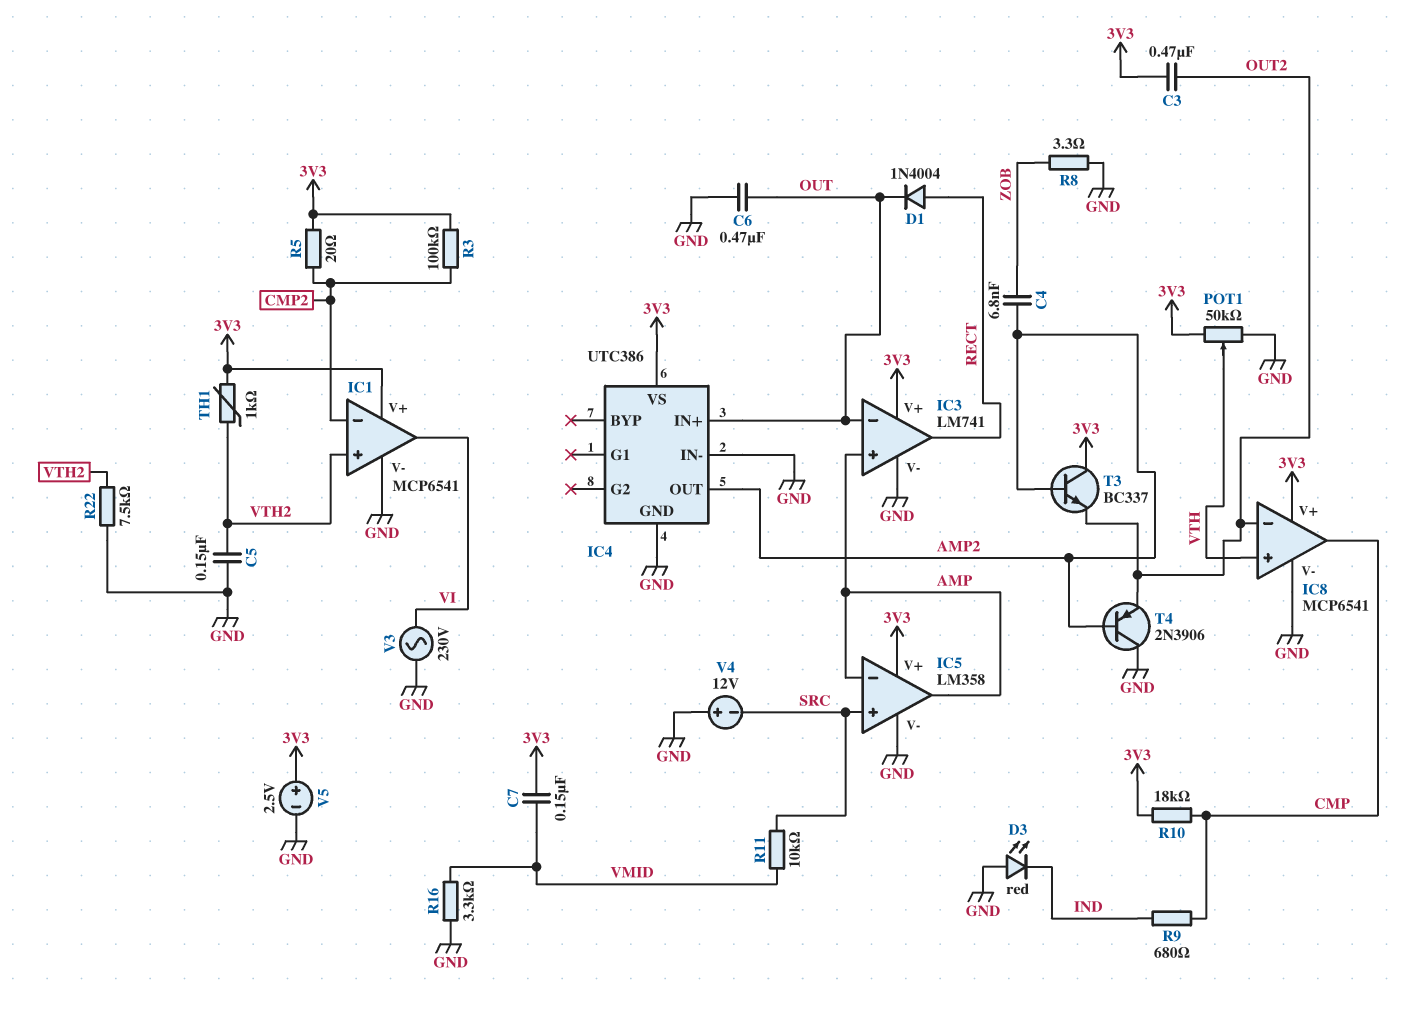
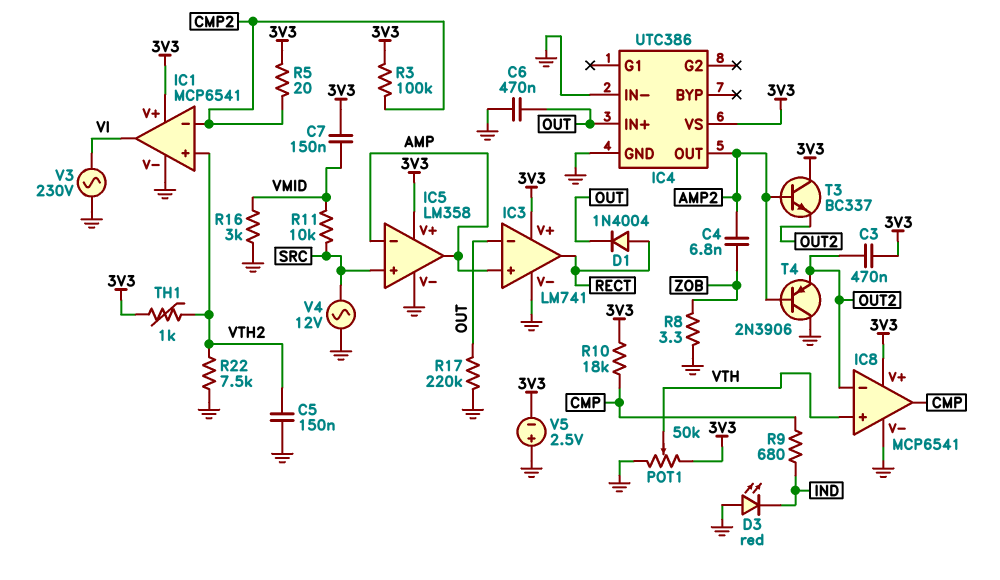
R16: 3.3k (GND, VMID) -> 3k (GND, VMID)
R17: none -> 220k (GND, OUT)
V4: 12V (plus GND, minus SRC) -> AC 12V (GND, SRC)
V5: 2.5V (plus 3V3, minus GND) -> 2.5V (plus GND, minus 3V3)

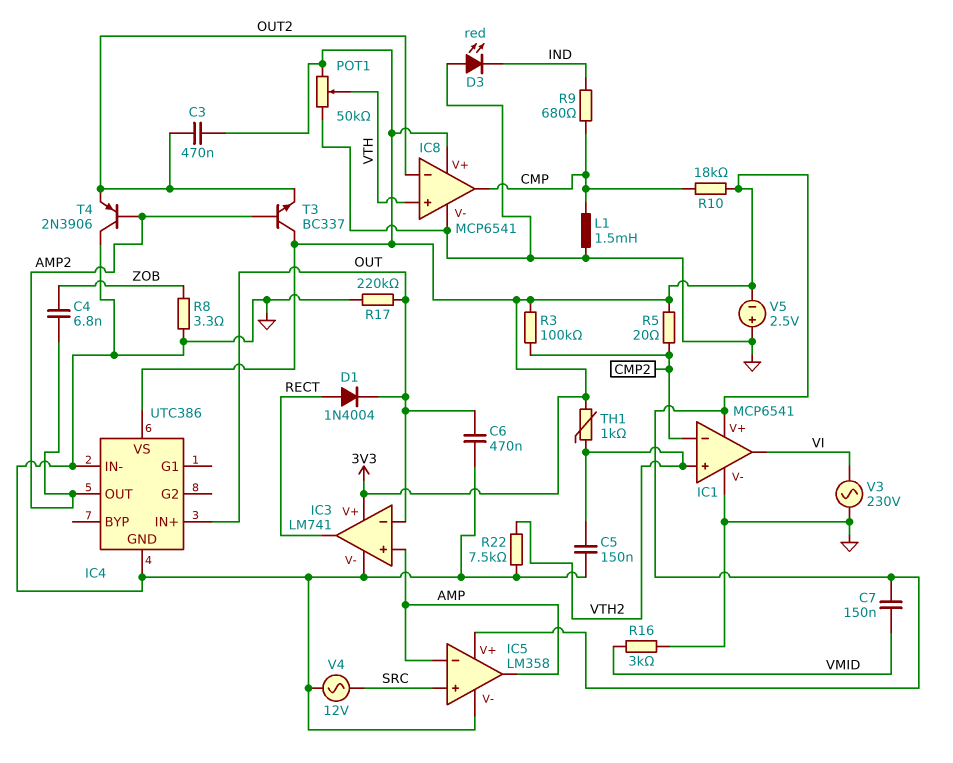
L1: none -> 1.5mH (CMP, GND)
R11: 10k (SRC, VMID) -> none

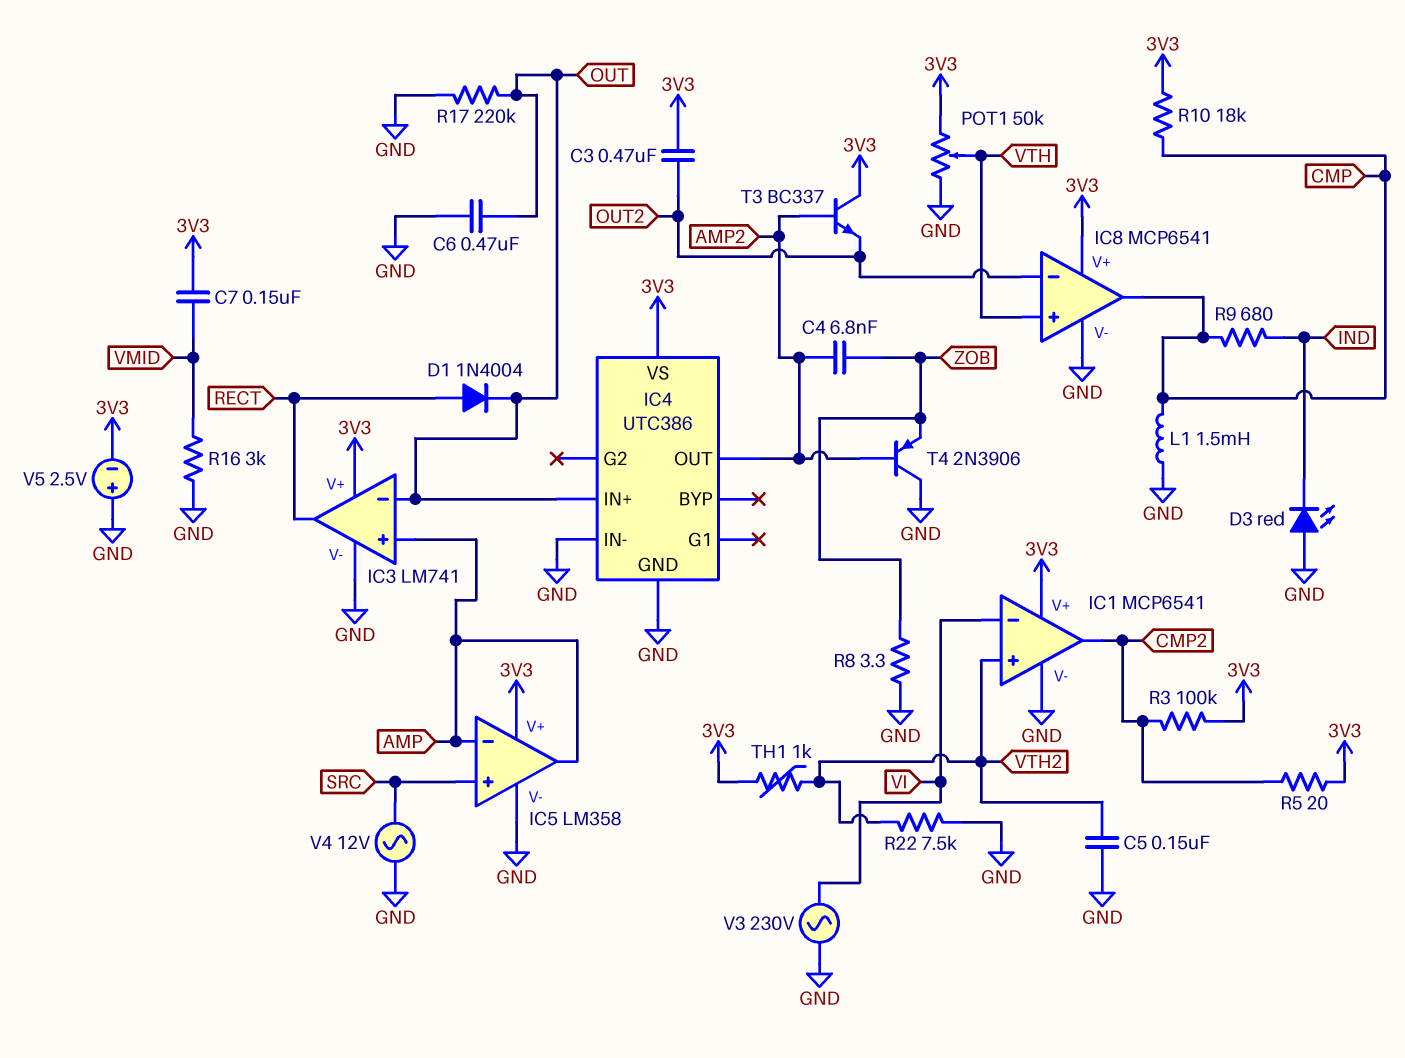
IC1 pin in-: CMP2 -> VI
IC1 pin out: VI -> CMP2
T4: PNP 2N3906 (B AMP2, C GND, E OUT2) -> PNP 2N3906 (B AMP2, C GND, E ZOB)

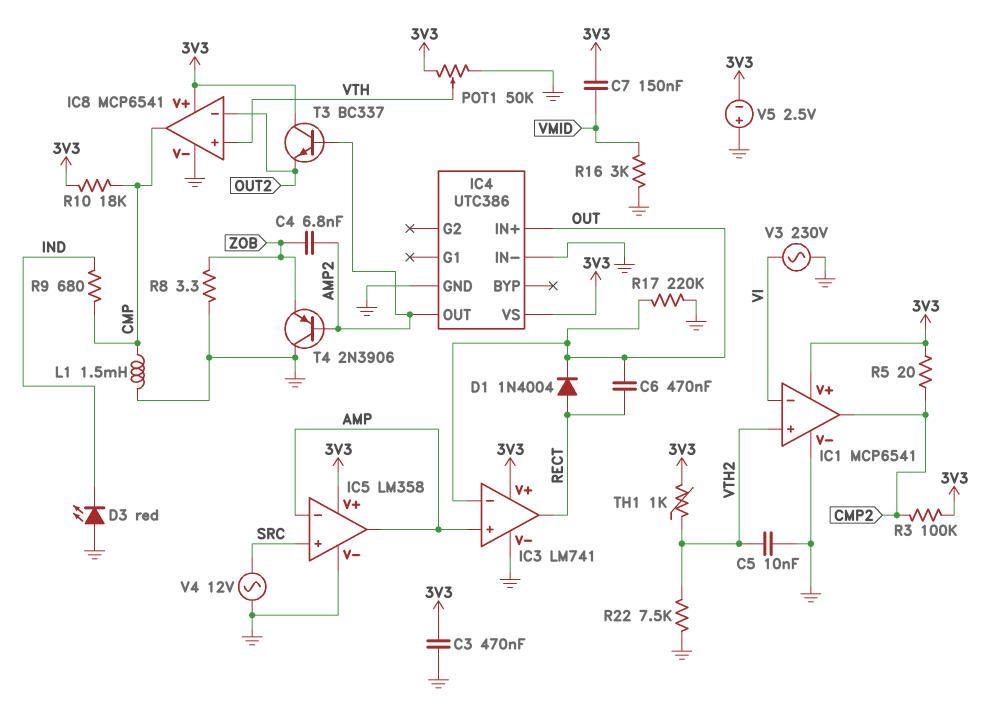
C3: 470nF (3V3, OUT2) -> 470nF (3V3, GND)
C5: 150nF (GND, VTH2) -> 10nF (GND, VTH2)
C6: 470nF (GND, OUT) -> 470nF (OUT, RECT)

